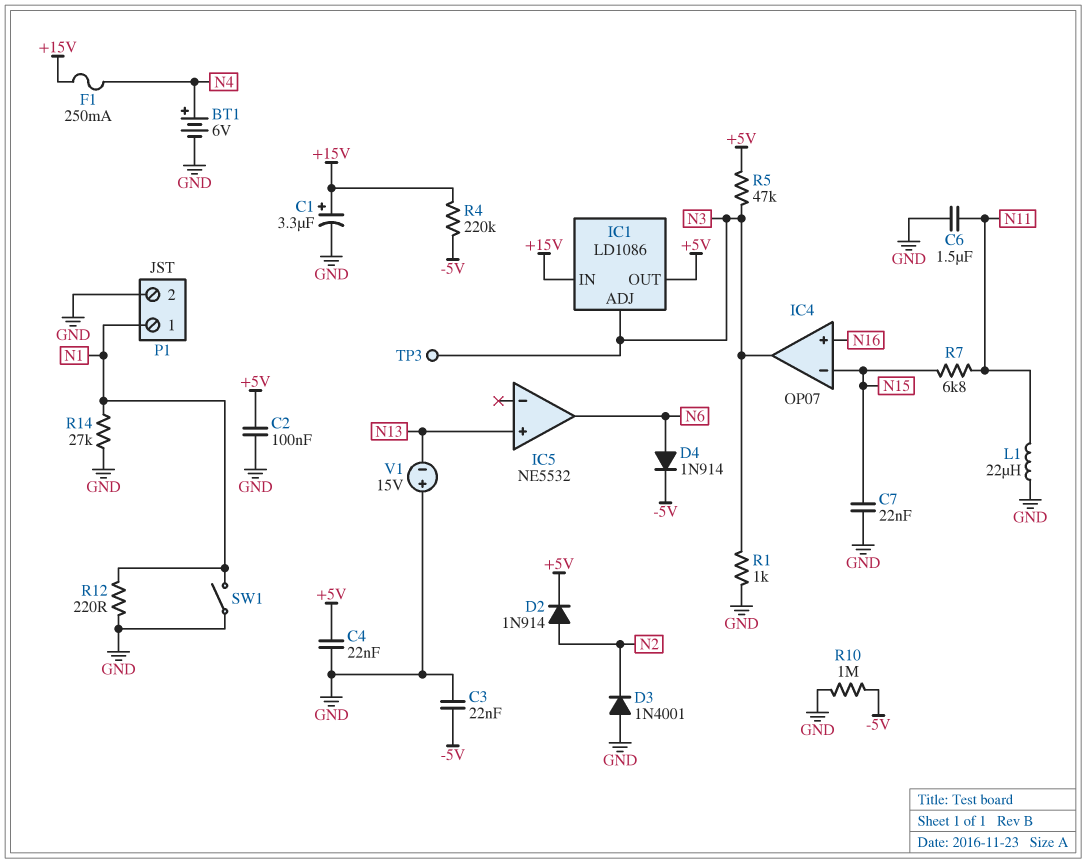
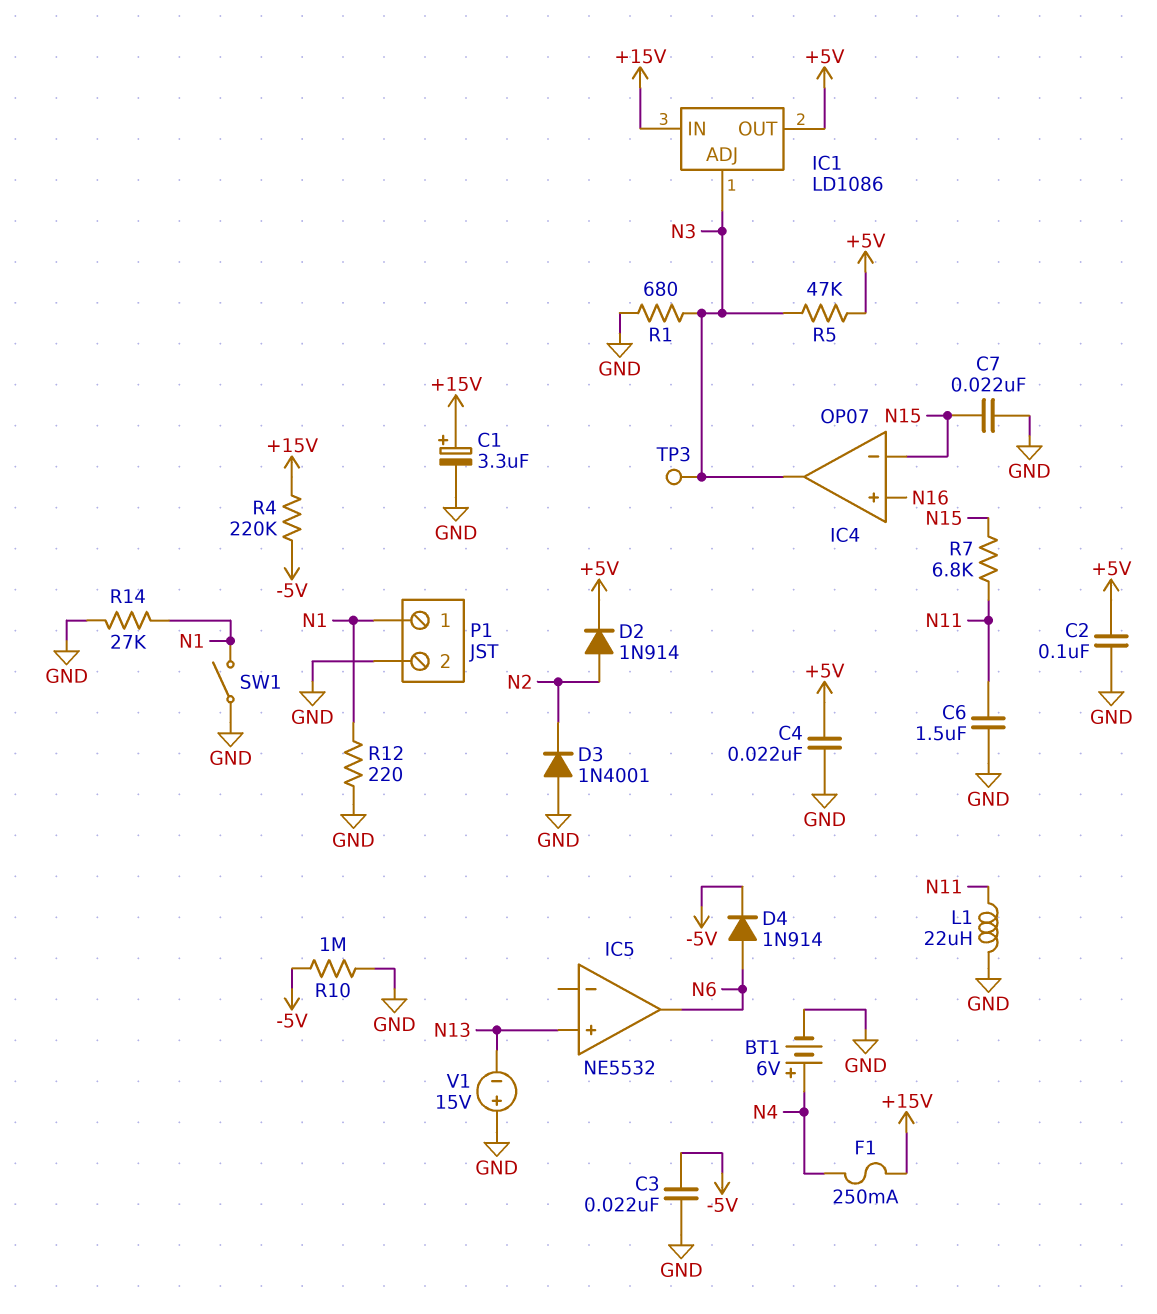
R1: 1k (GND, N3) -> 680 (GND, N3)

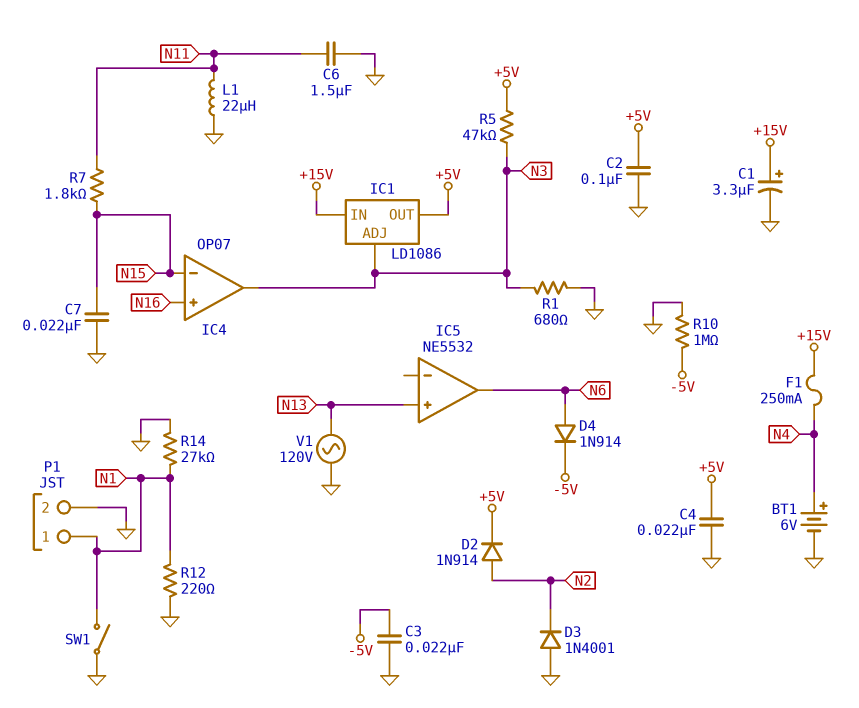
R4: 220k (+15V, -5V) -> none
R7: 6.8k (N11, N15) -> 1.8k (N11, N15)
TP3: test point (N3) -> none
V1: 15V (plus GND, minus N13) -> AC 120V (GND, N13)

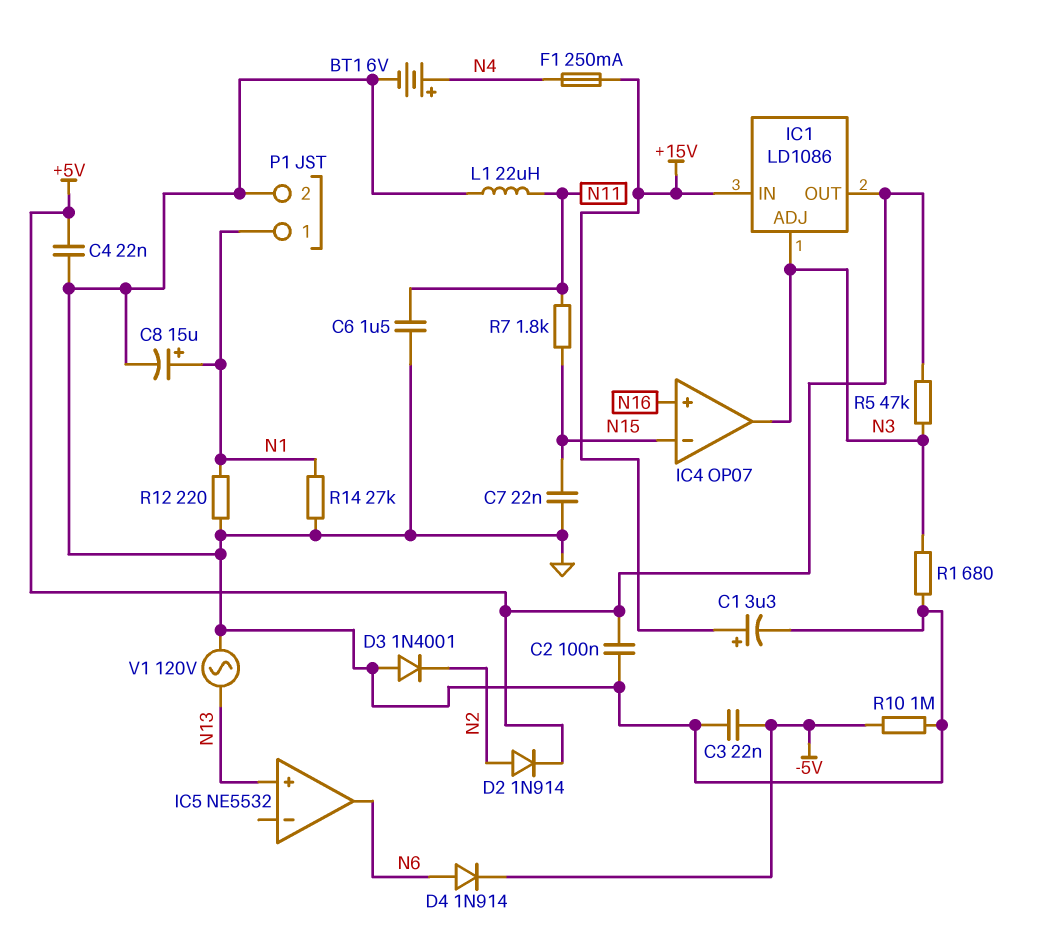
C8: none -> 15uF (plus N1, minus GND)
SW1: switch (GND, N1) -> none

